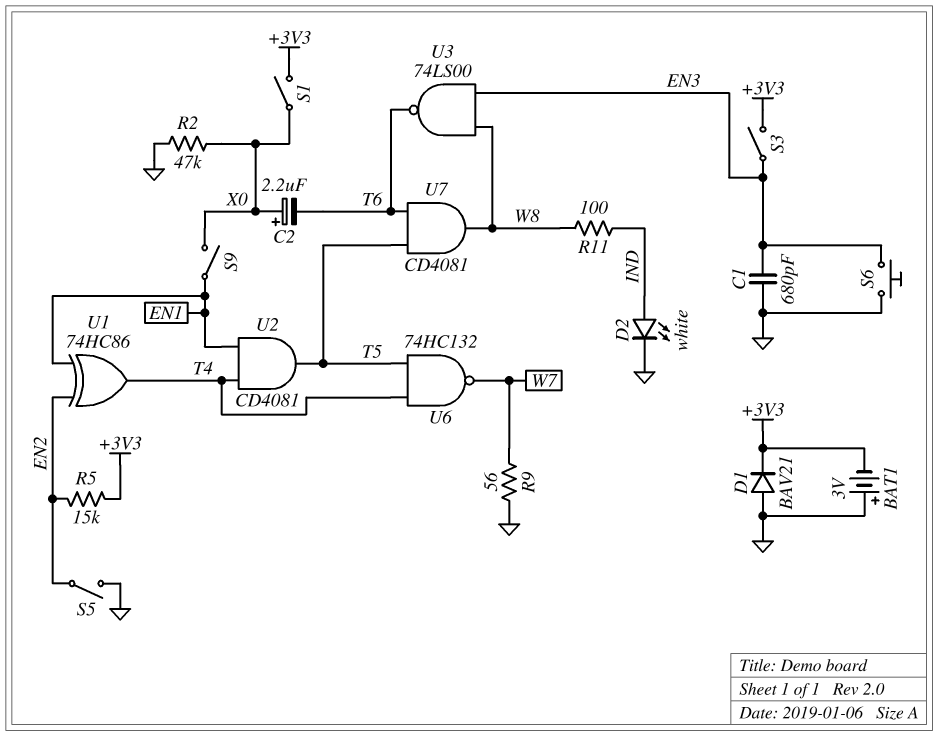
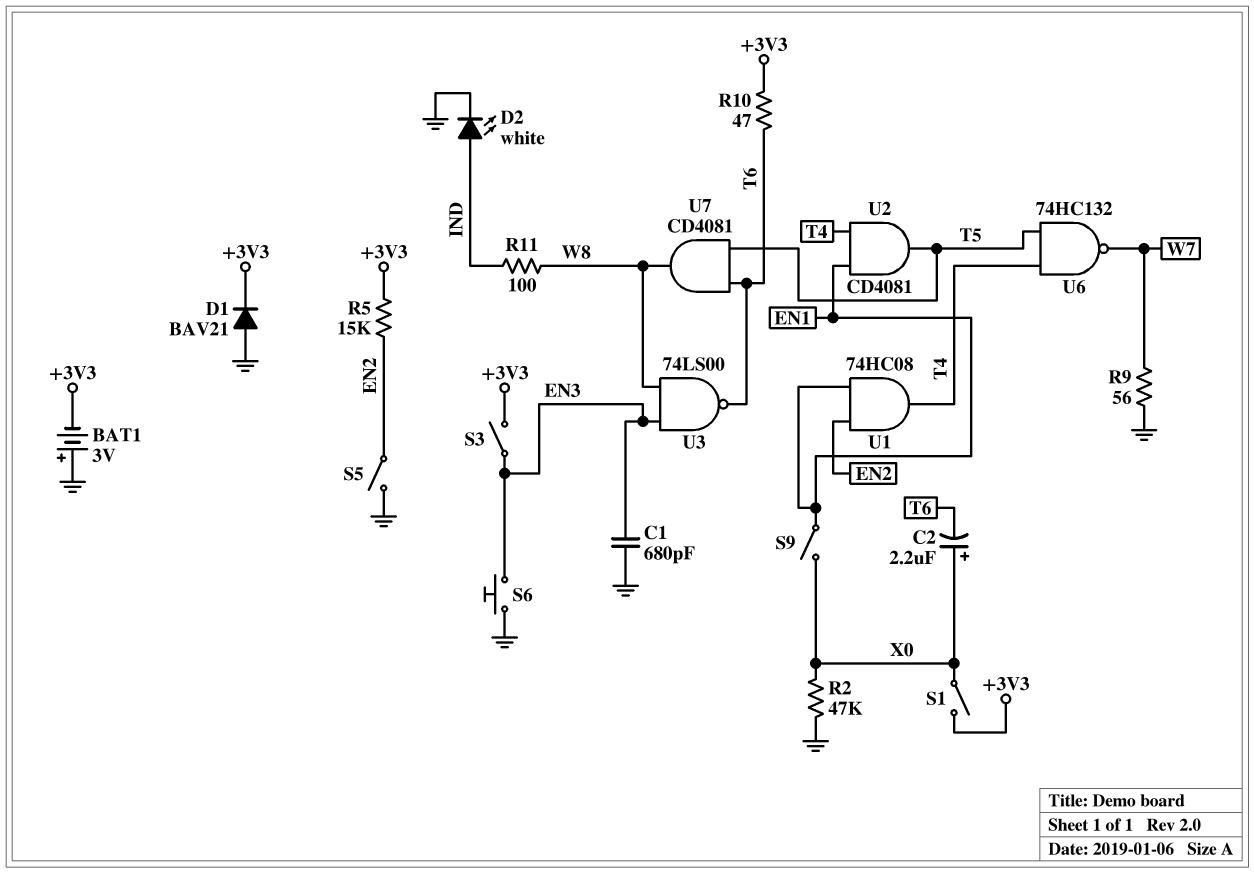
R10: none -> 47 (+3V3, T6)
U1: XOR 74HC86 (in EN1, in EN2, out T4) -> AND 74HC08 (in EN1, in EN2, out T4)

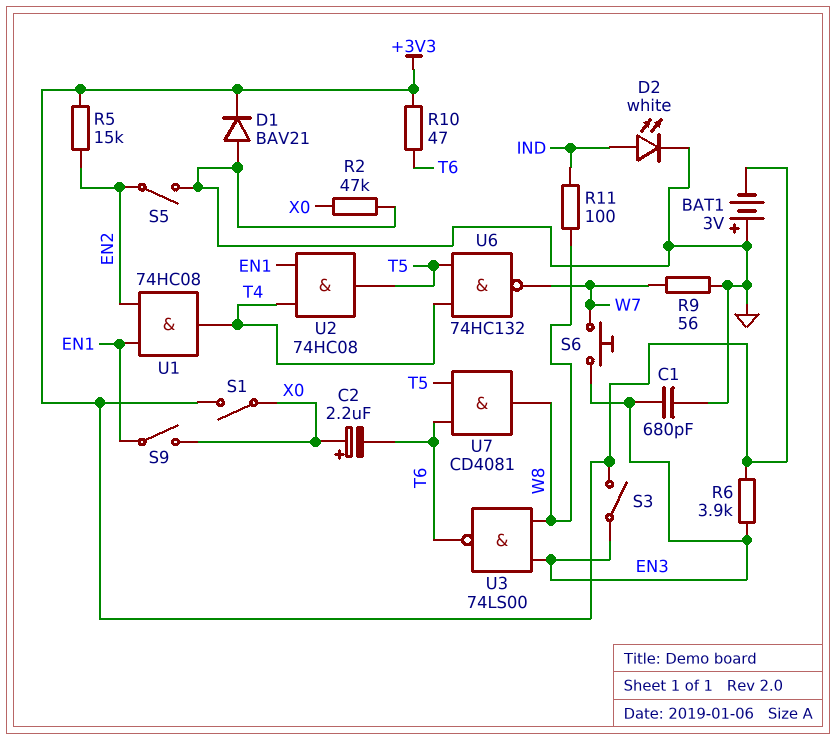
R6: none -> 3.9k (+3V3, EN3)
S6: button (EN3, GND) -> button (EN3, W7)
U2: AND CD4081 (in EN1, in T4, out T5) -> AND 74HC08 (in EN1, in T4, out T5)

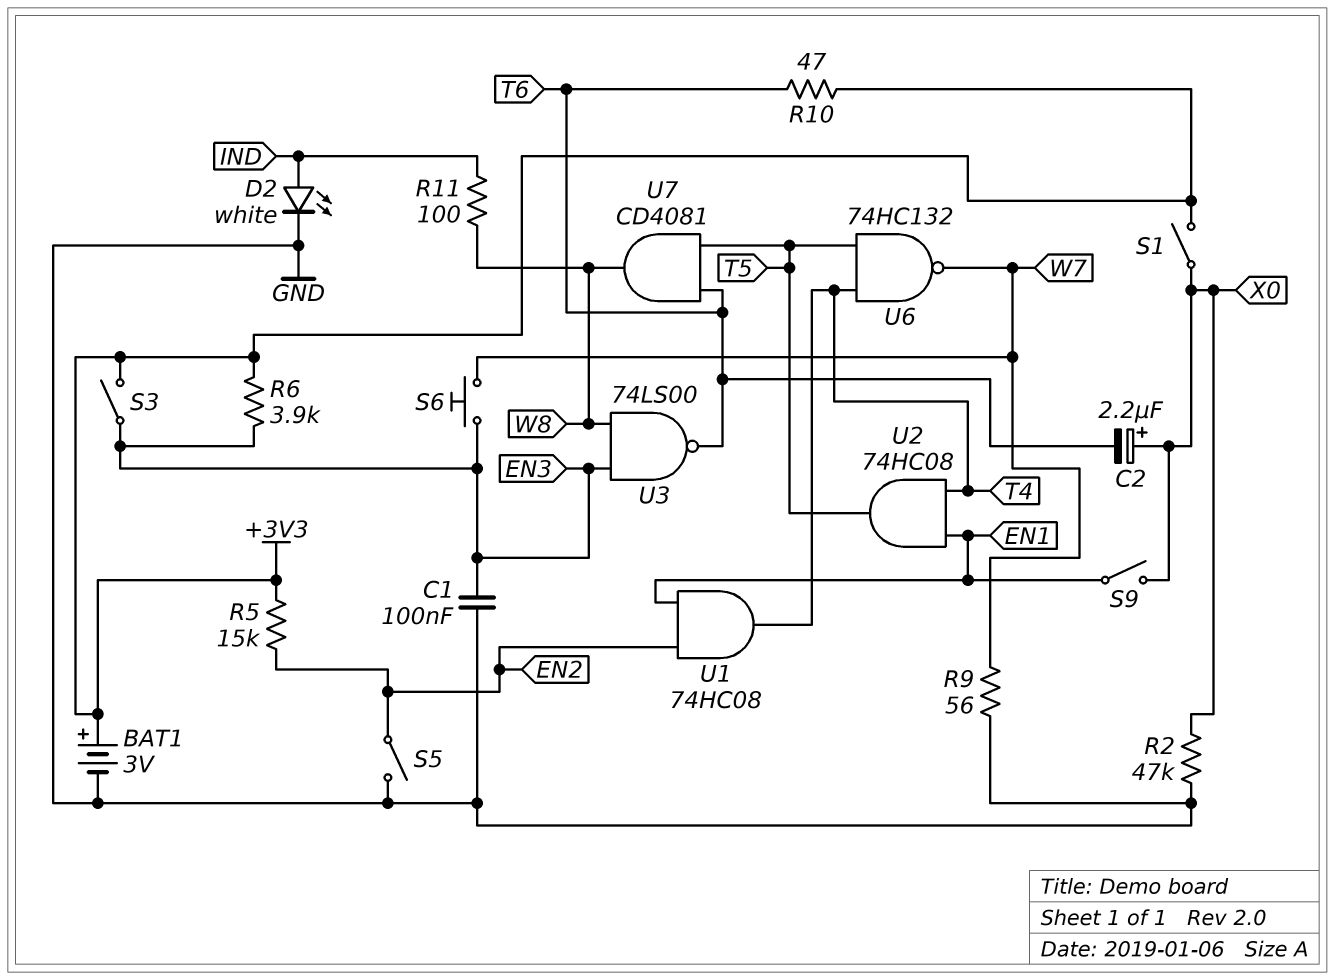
BAT1: 3V (plus GND, minus +3V3) -> 3V (plus +3V3, minus GND)
C1: 680pF (EN3, GND) -> 100nF (EN3, GND)
D1: diode BAV21 (A GND, K +3V3) -> none

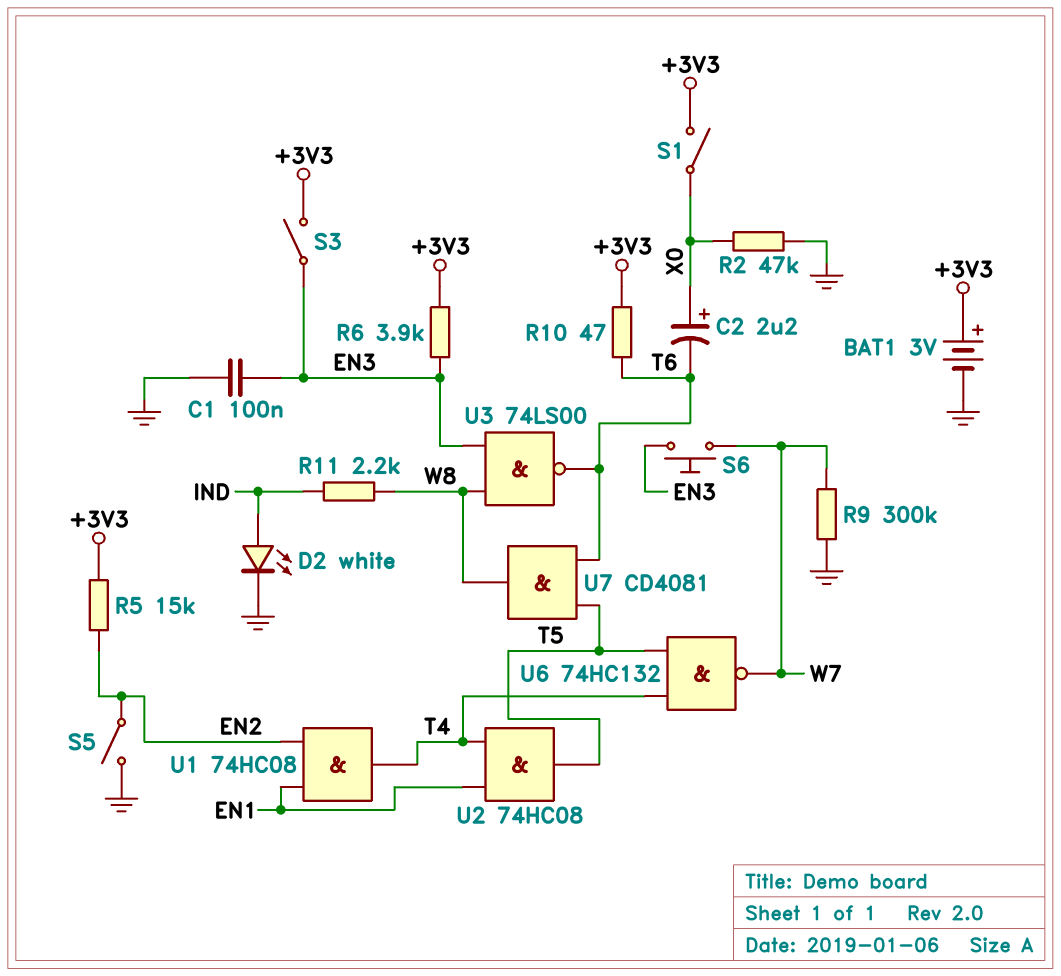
R9: 56 (GND, W7) -> 300k (GND, W7)
R11: 100 (IND, W8) -> 2.2k (IND, W8)
S9: switch (EN1, X0) -> none

